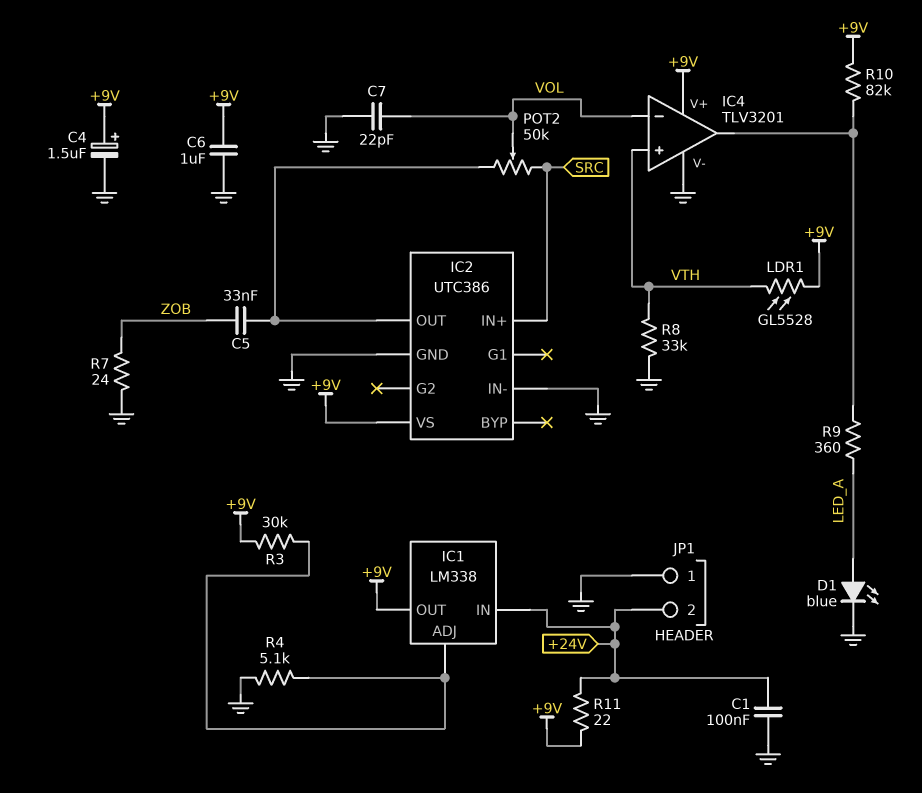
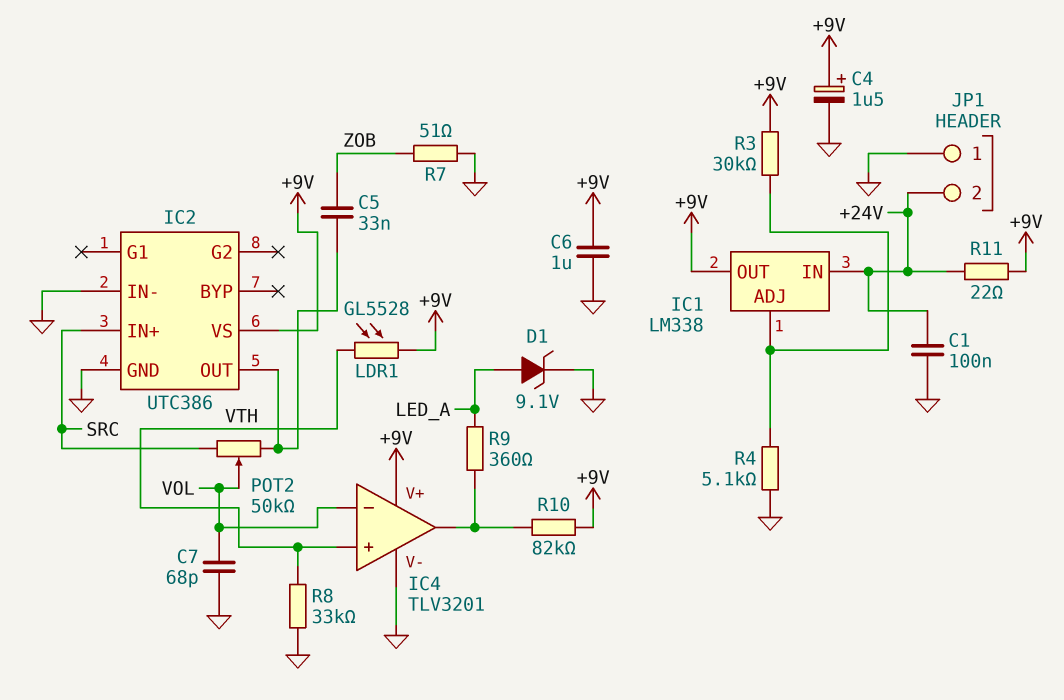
C7: 22pF (GND, VOL) -> 68pF (GND, VOL)
D1: LED blue (A LED_A, K GND) -> zener 9.1V (A LED_A, K GND)
R7: 24 (GND, ZOB) -> 51 (GND, ZOB)

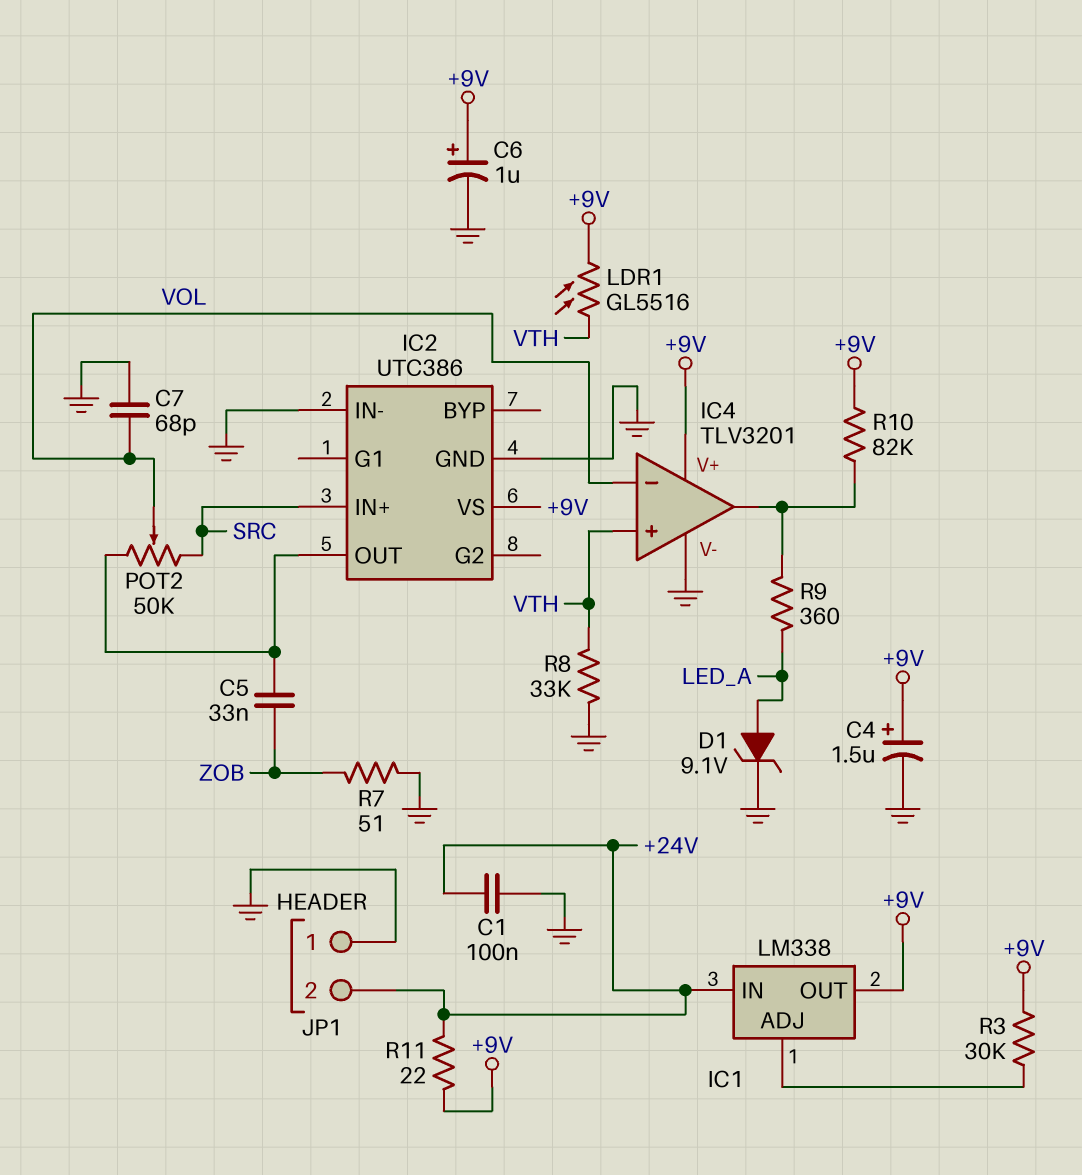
C6: 1uF (+9V, GND) -> 1uF (plus +9V, minus GND)
LDR1: GL5528 (+9V, VTH) -> GL5516 (+9V, VTH)
R4: 5.1k (GND, IC1/ADJ) -> none

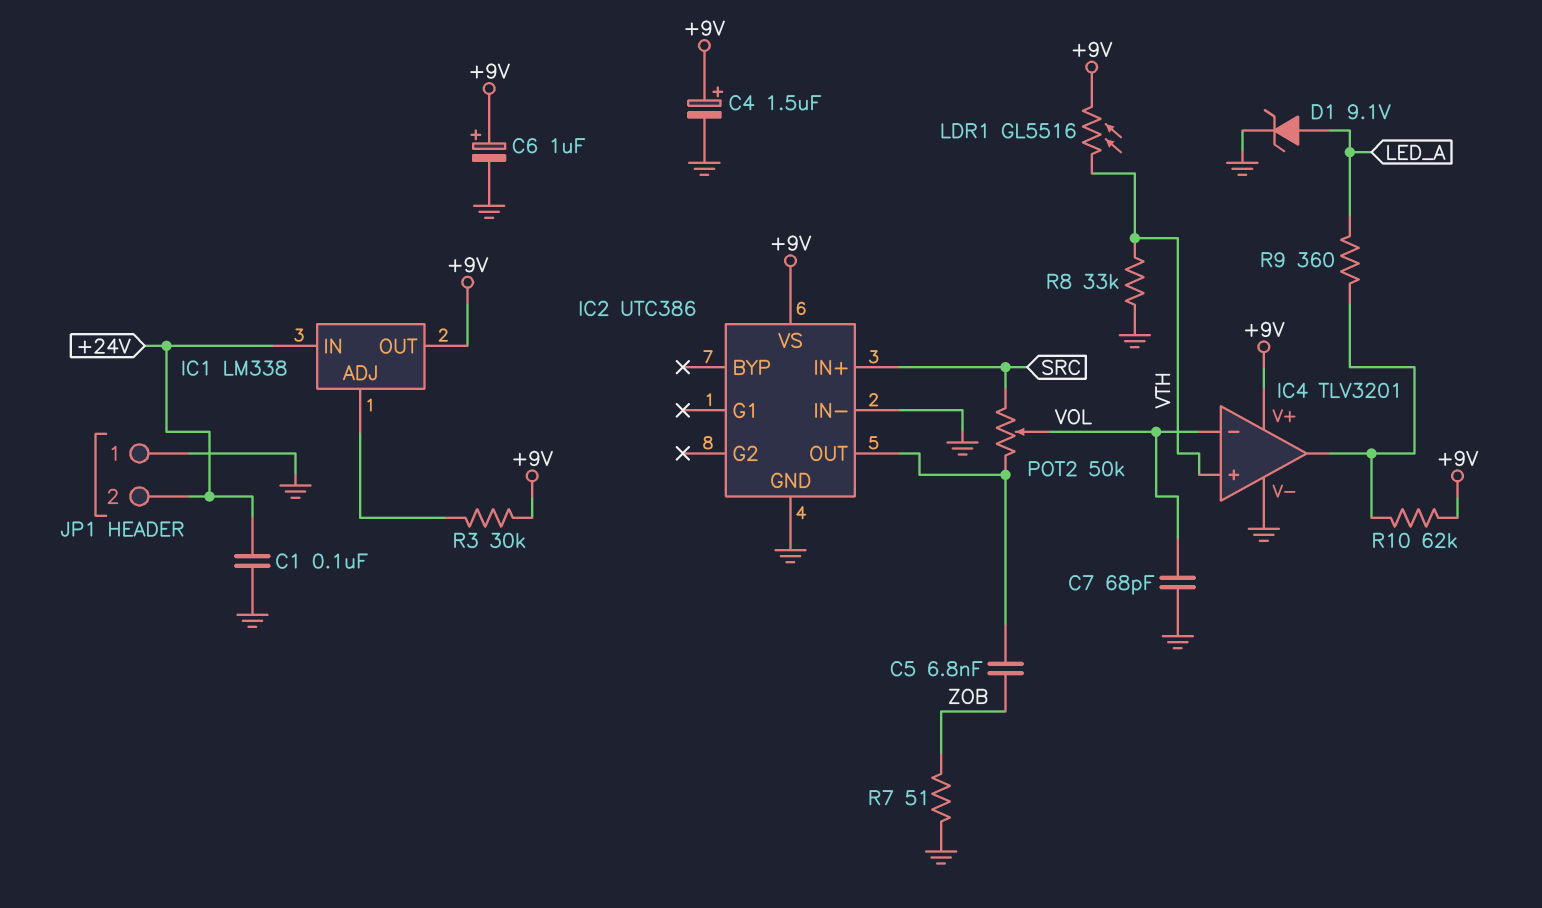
C5: 33nF (IC2/OUT, ZOB) -> 6.8nF (IC2/OUT, ZOB)
R10: 82k (+9V, IC4/out) -> 62k (+9V, IC4/out)
R11: 22 (+9V, +24V) -> none

